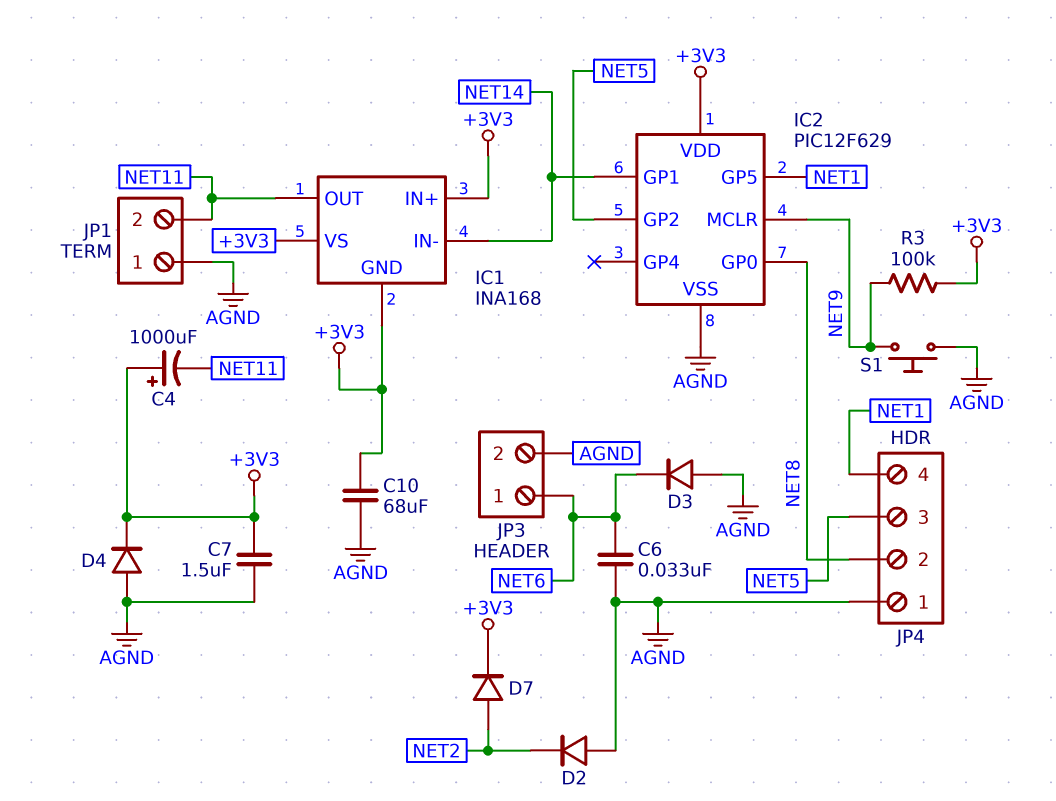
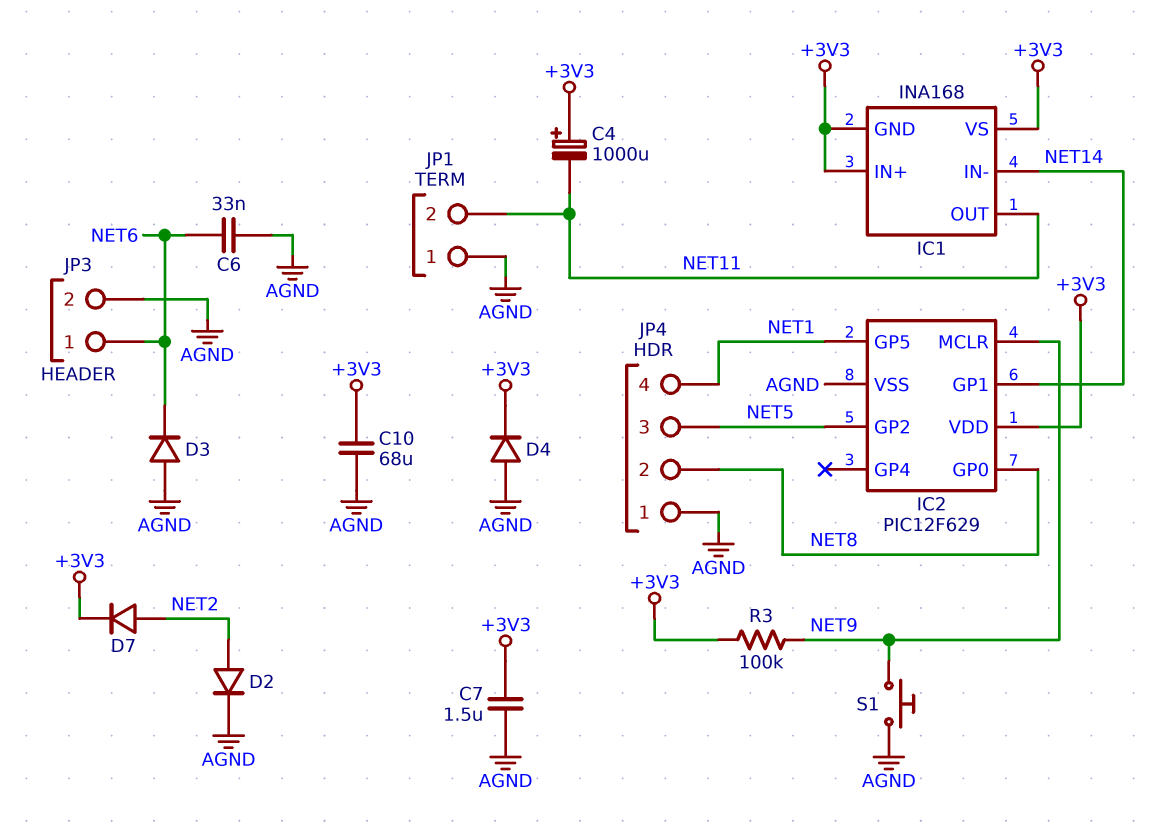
D2: diode (A AGND, K NET2) -> diode (A NET2, K AGND)

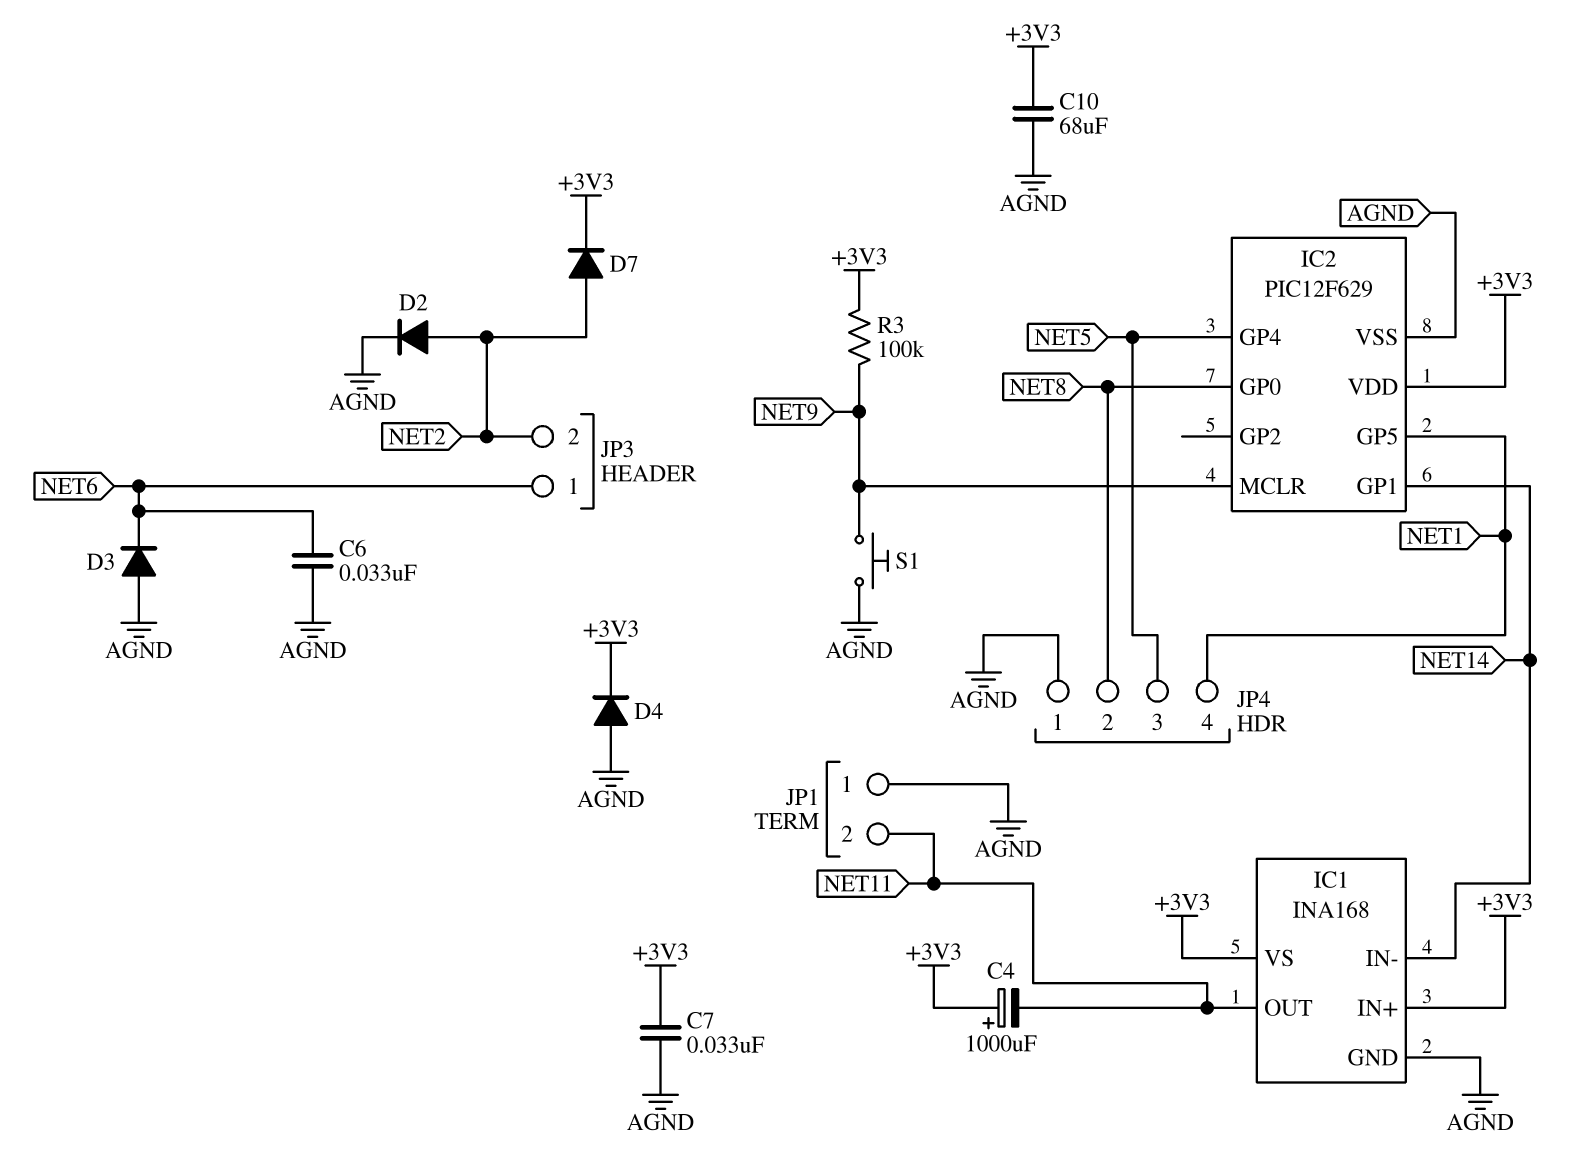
C7: 1.5uF (+3V3, AGND) -> 33nF (+3V3, AGND)
IC1 pin GND: +3V3 -> AGND
IC2 pin GP2: NET5 -> none
IC2 pin GP4: none -> NET5
JP3 pin 2: AGND -> NET2

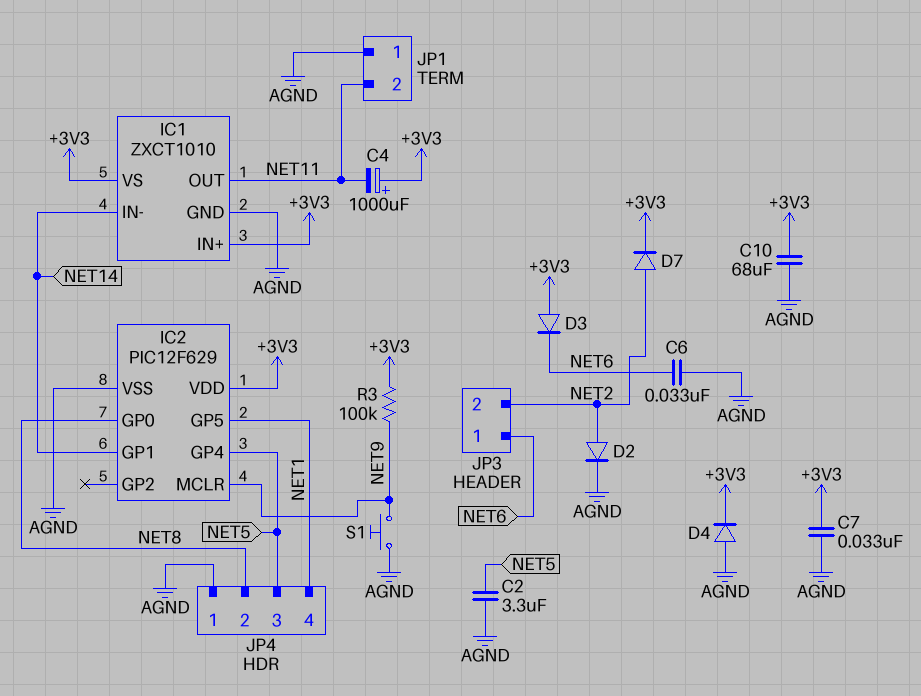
C2: none -> 3.3uF (AGND, NET5)
D3: diode (A AGND, K NET6) -> diode (A +3V3, K NET6)
IC1: INA168 -> ZXCT1010

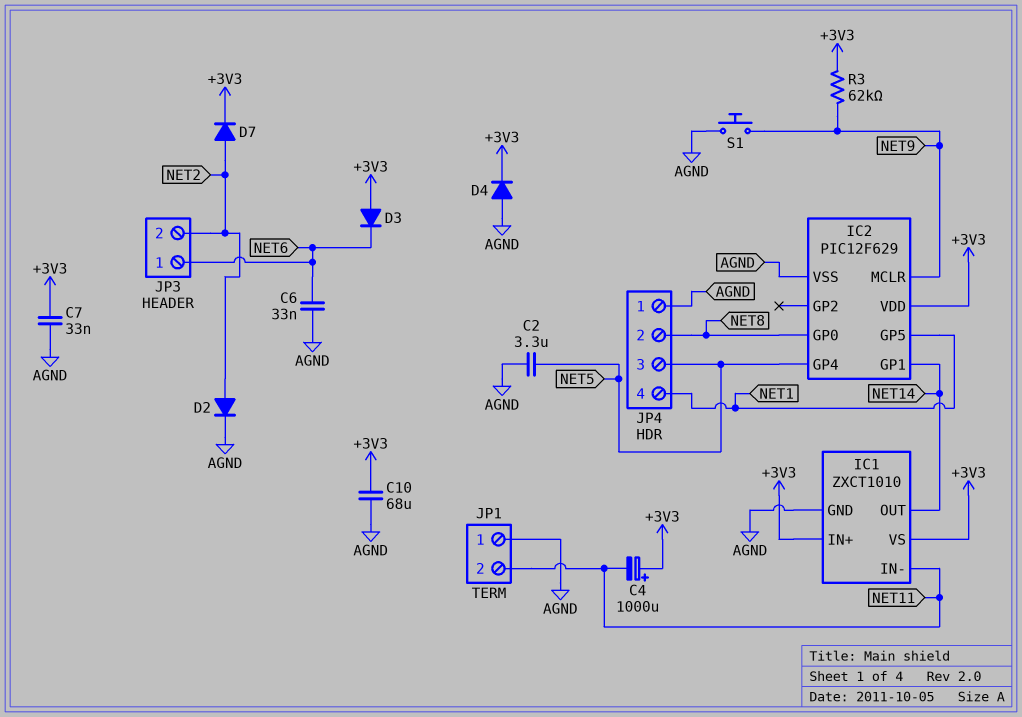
IC1 pin IN-: NET14 -> NET11
IC1 pin OUT: NET11 -> NET14
R3: 100k (+3V3, NET9) -> 62k (+3V3, NET9)

